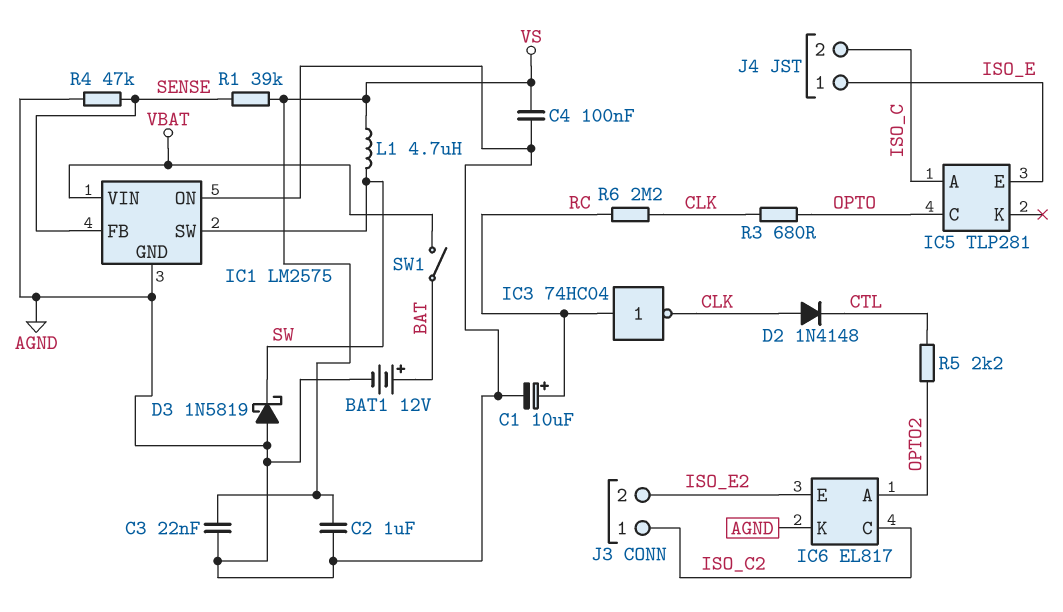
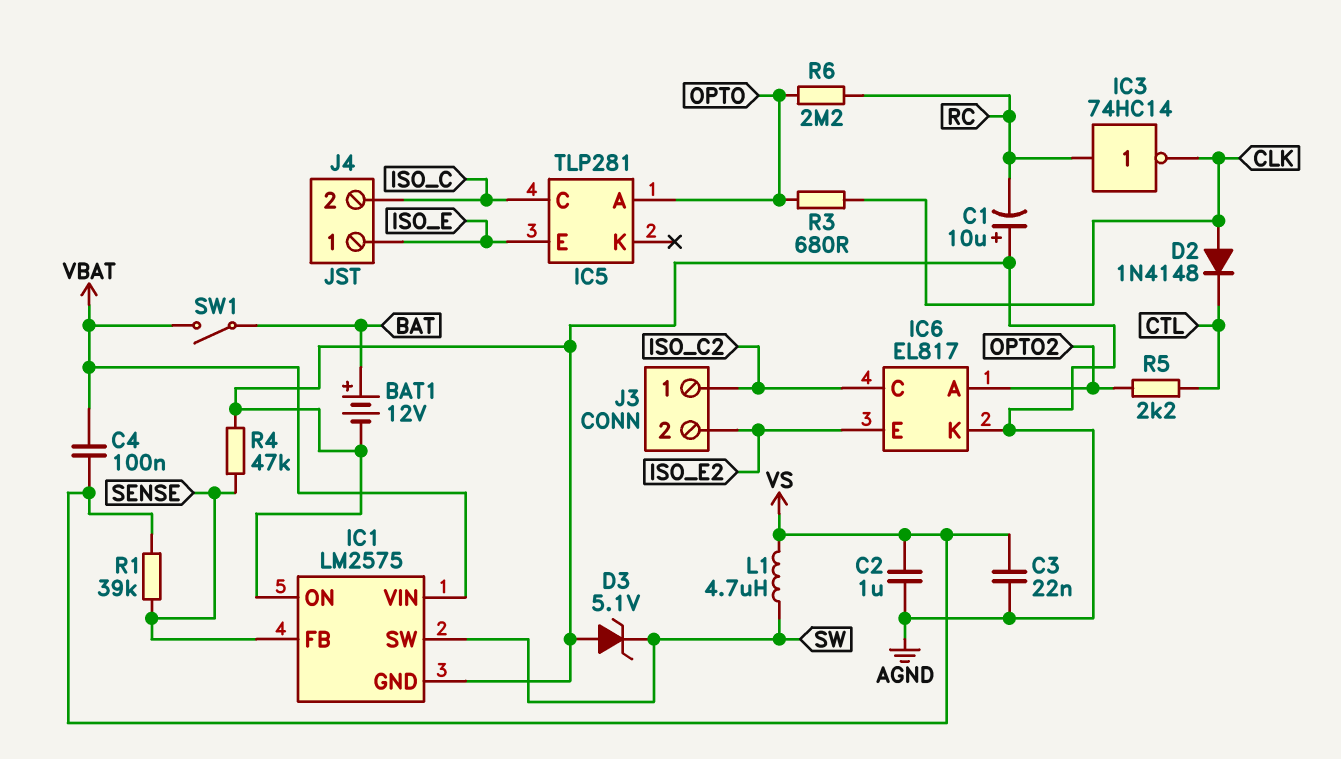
C1: 10uF (plus RC, minus AGND) -> 10uF (plus AGND, minus RC)
C4: 100nF (AGND, VS) -> 100nF (VBAT, VS)
D3: schottky 1N5819 (A AGND, K SW) -> zener 5.1V (A AGND, K SW)
IC3: NOT 74HC04 (in RC, out CLK) -> NOT 74HC14 (in RC, out CLK)
IC5 pin A: ISO_C -> OPTO
IC5 pin C: OPTO -> ISO_C
R6: 2.2M (CLK, RC) -> 2.2M (OPTO, RC)

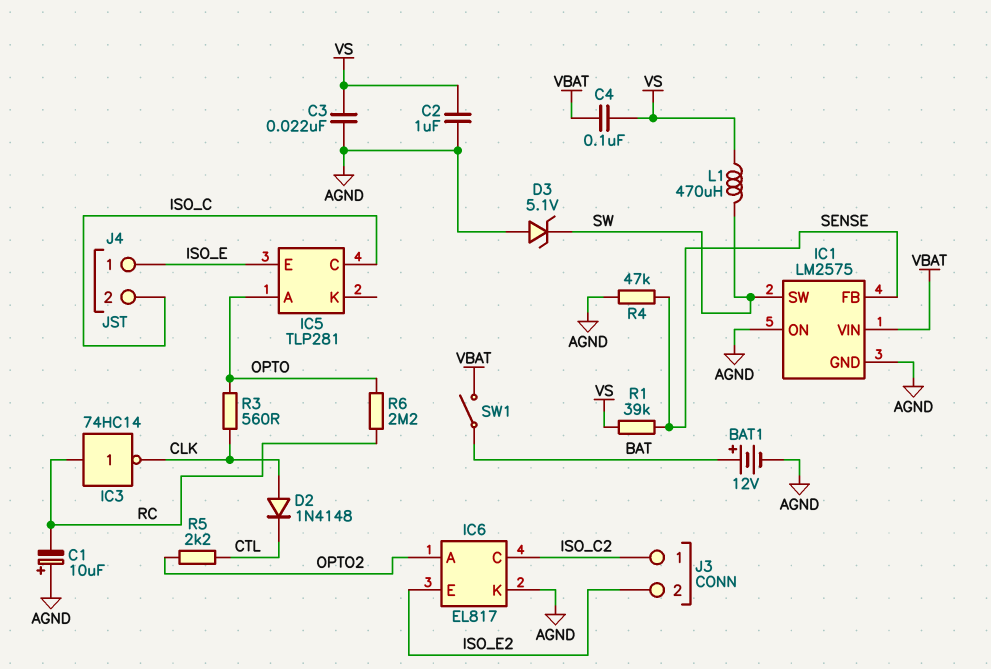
L1: 4.7uH (SW, VS) -> 470uH (SW, VS)
R3: 680 (CLK, OPTO) -> 560 (CLK, OPTO)

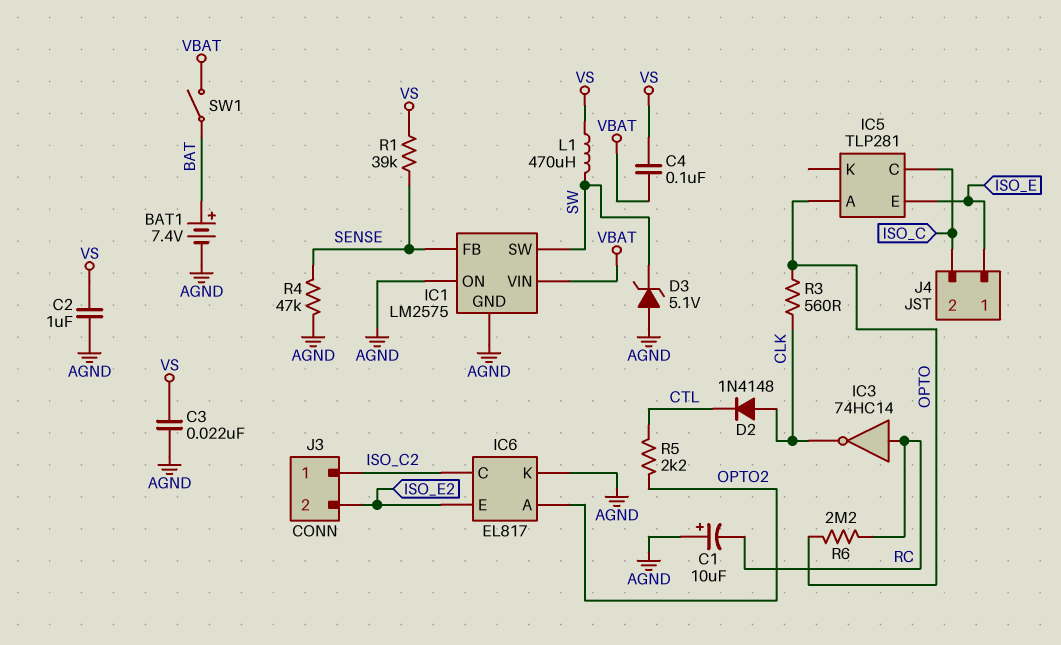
BAT1: 12V (plus BAT, minus AGND) -> 7.4V (plus BAT, minus AGND)

